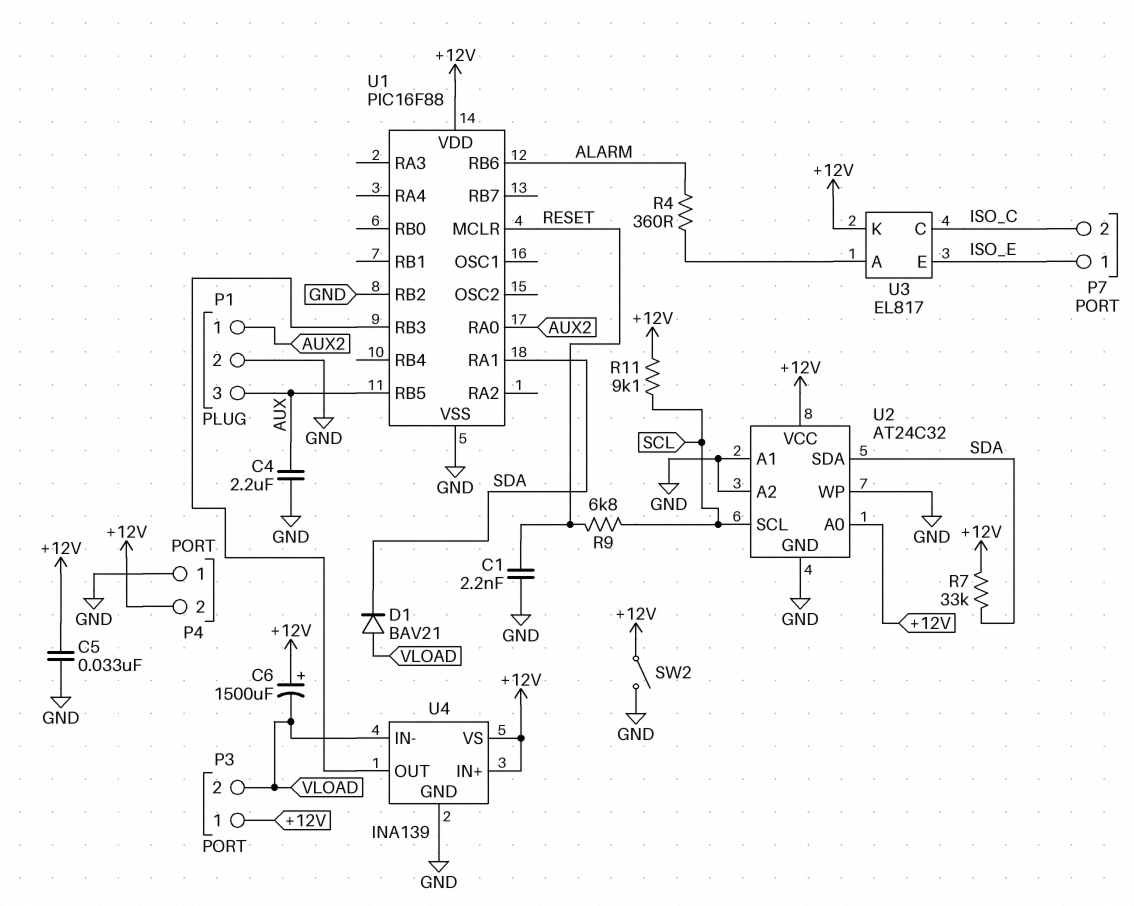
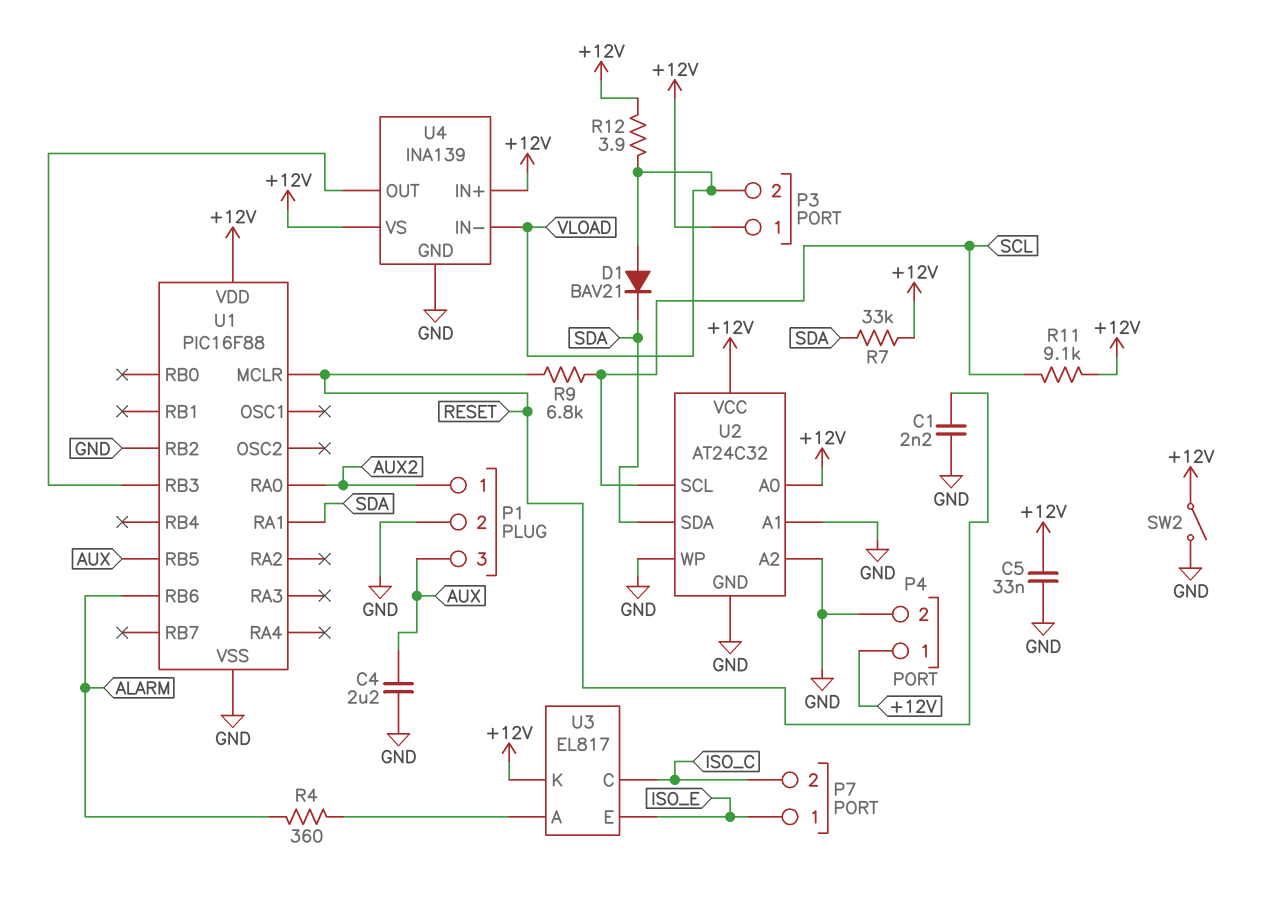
C6: 1500uF (plus +12V, minus VLOAD) -> none
P4 pin 1: GND -> +12V
P4 pin 2: +12V -> GND
R12: none -> 3.9 (+12V, VLOAD)

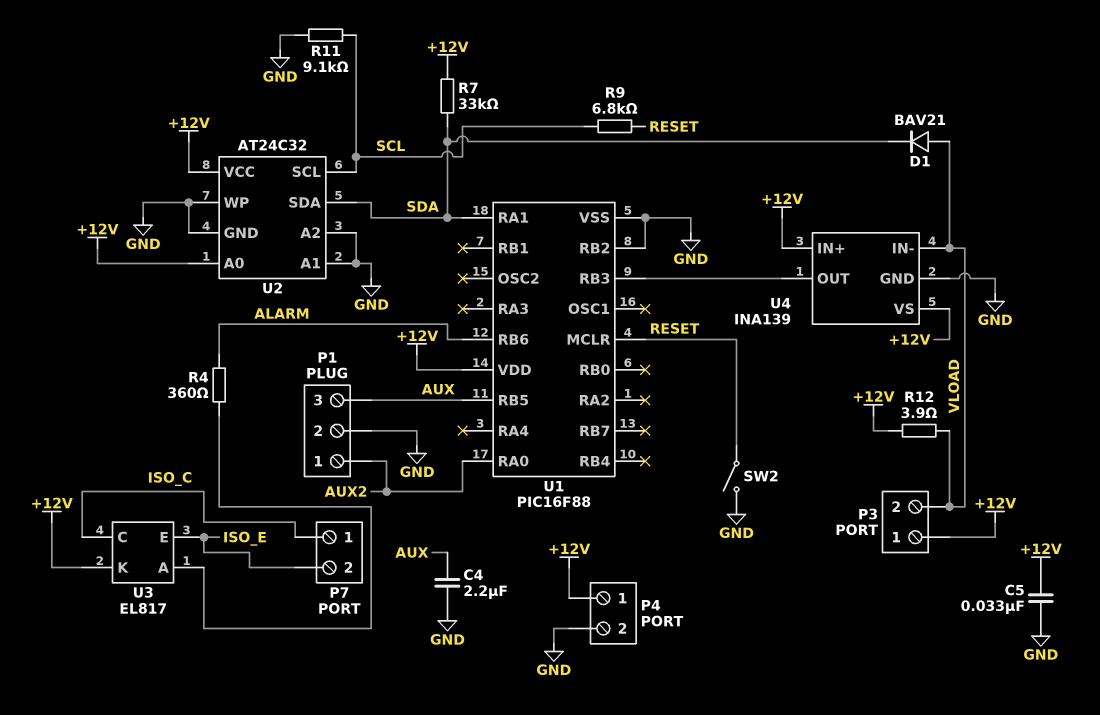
C1: 2.2nF (GND, RESET) -> none
P7 pin 1: ISO_E -> ISO_C
P7 pin 2: ISO_C -> ISO_E
R11: 9.1k (+12V, SCL) -> 9.1k (GND, SCL)
SW2: switch (+12V, GND) -> switch (GND, RESET)

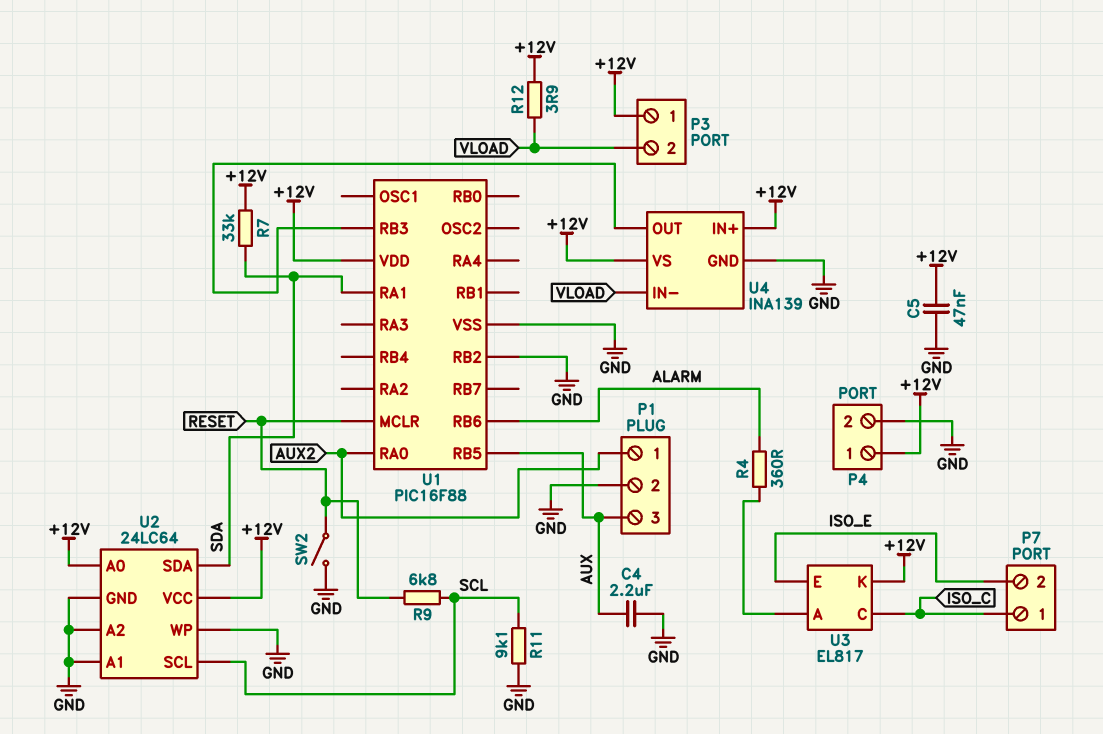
C5: 33nF (+12V, GND) -> 47nF (+12V, GND)
D1: diode BAV21 (A VLOAD, K SDA) -> none
U2: AT24C32 -> 24LC64

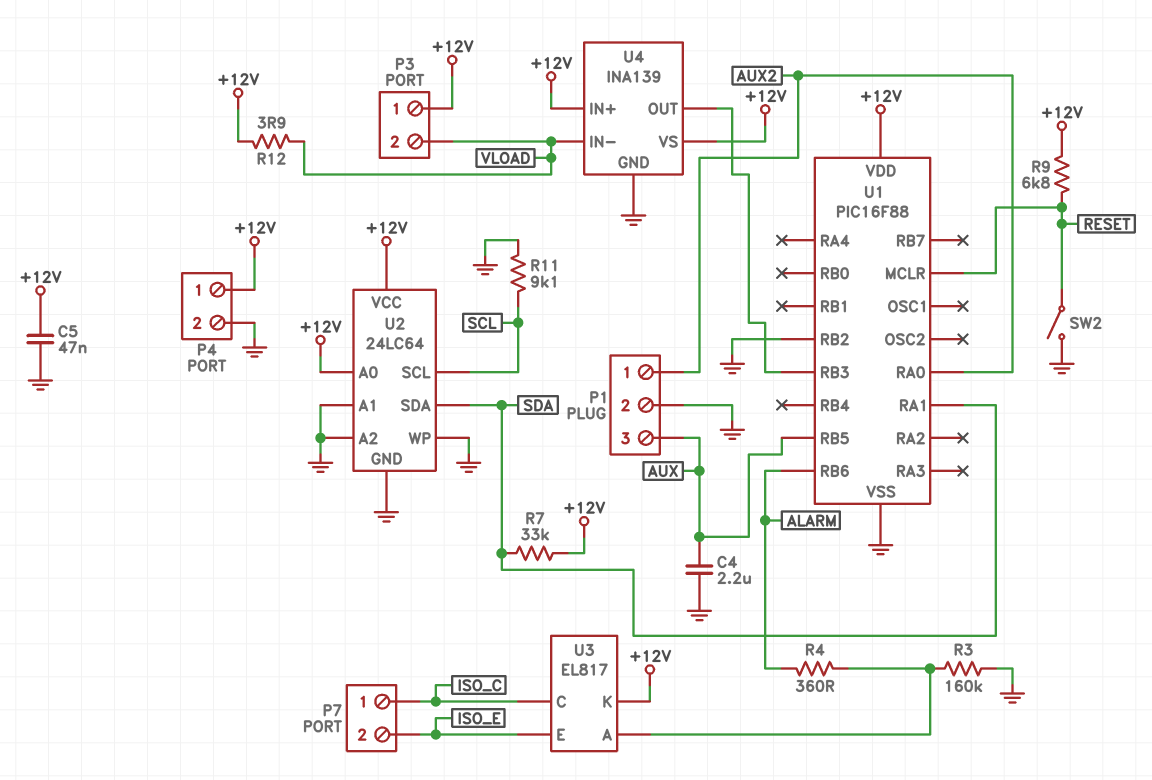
R3: none -> 160k (GND, U3/A)
R9: 6.8k (RESET, SCL) -> 6.8k (+12V, RESET)

